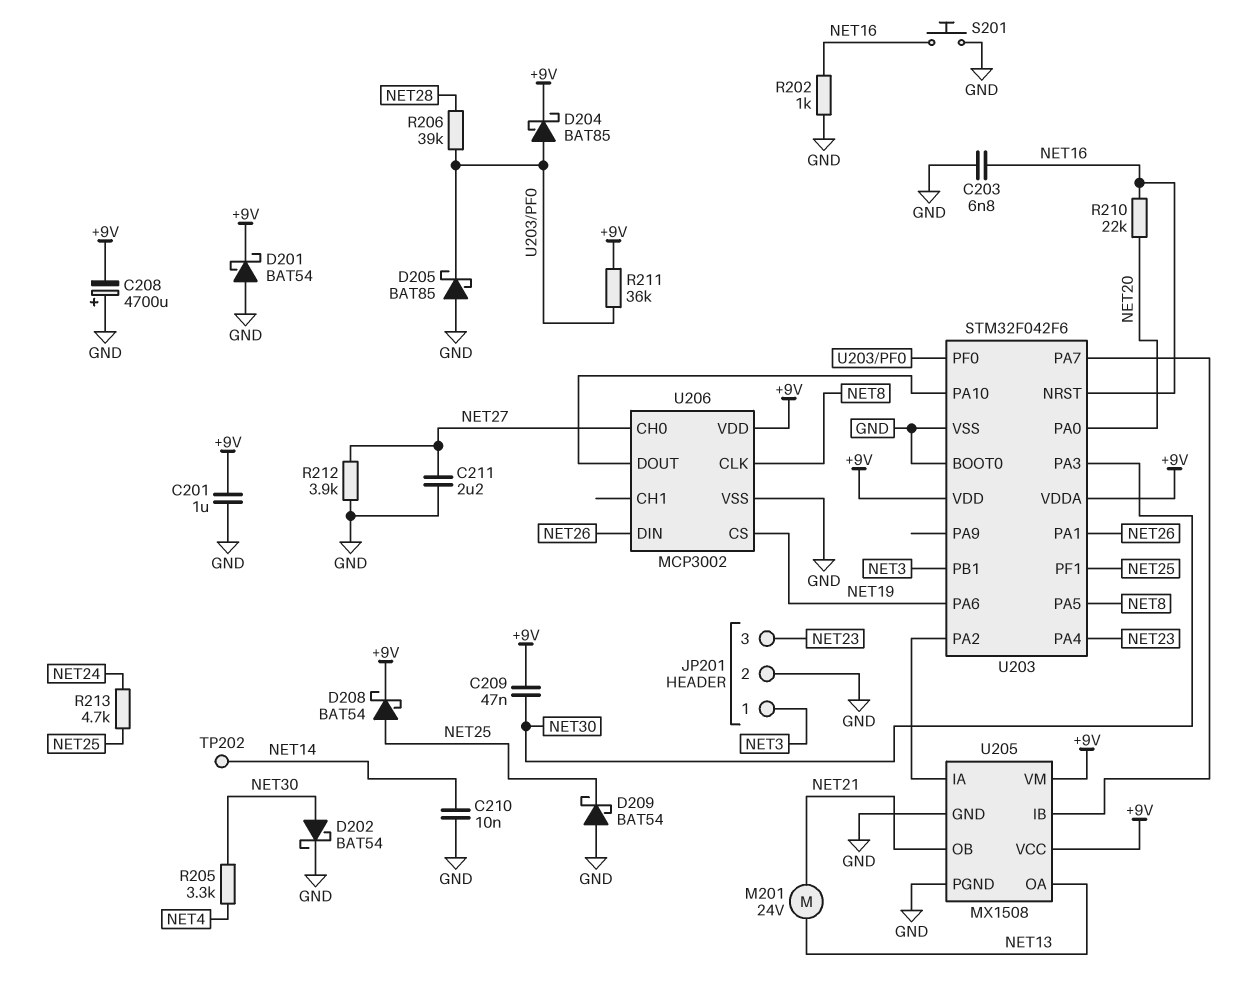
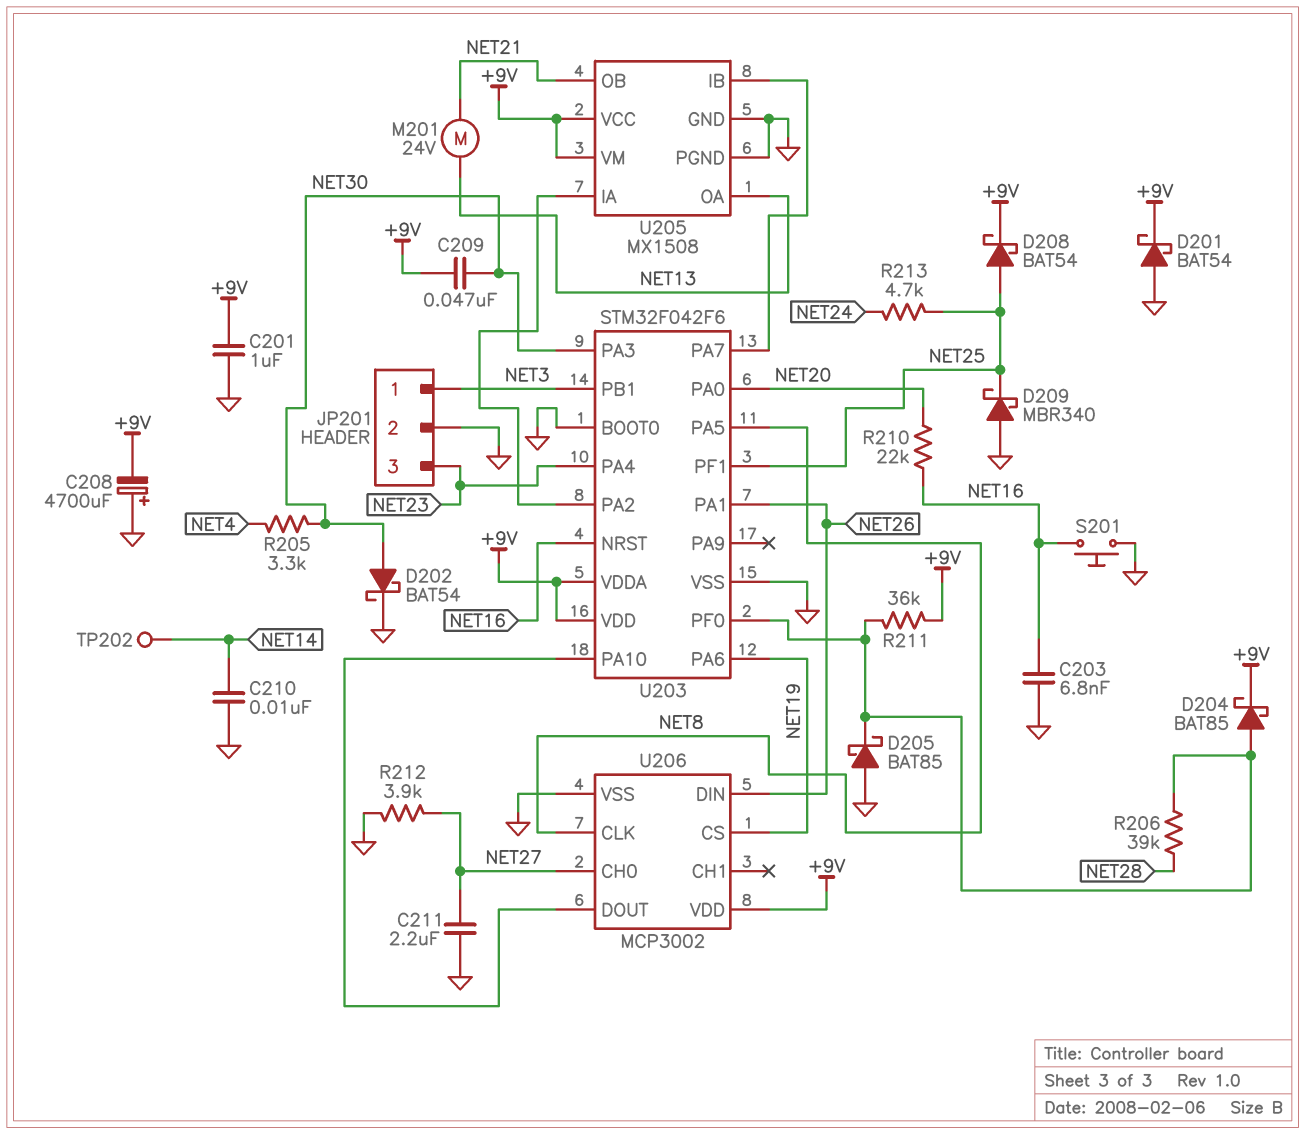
D209: schottky BAT54 (A GND, K NET25) -> schottky MBR340 (A GND, K NET25)
R202: 1k (GND, NET16) -> none

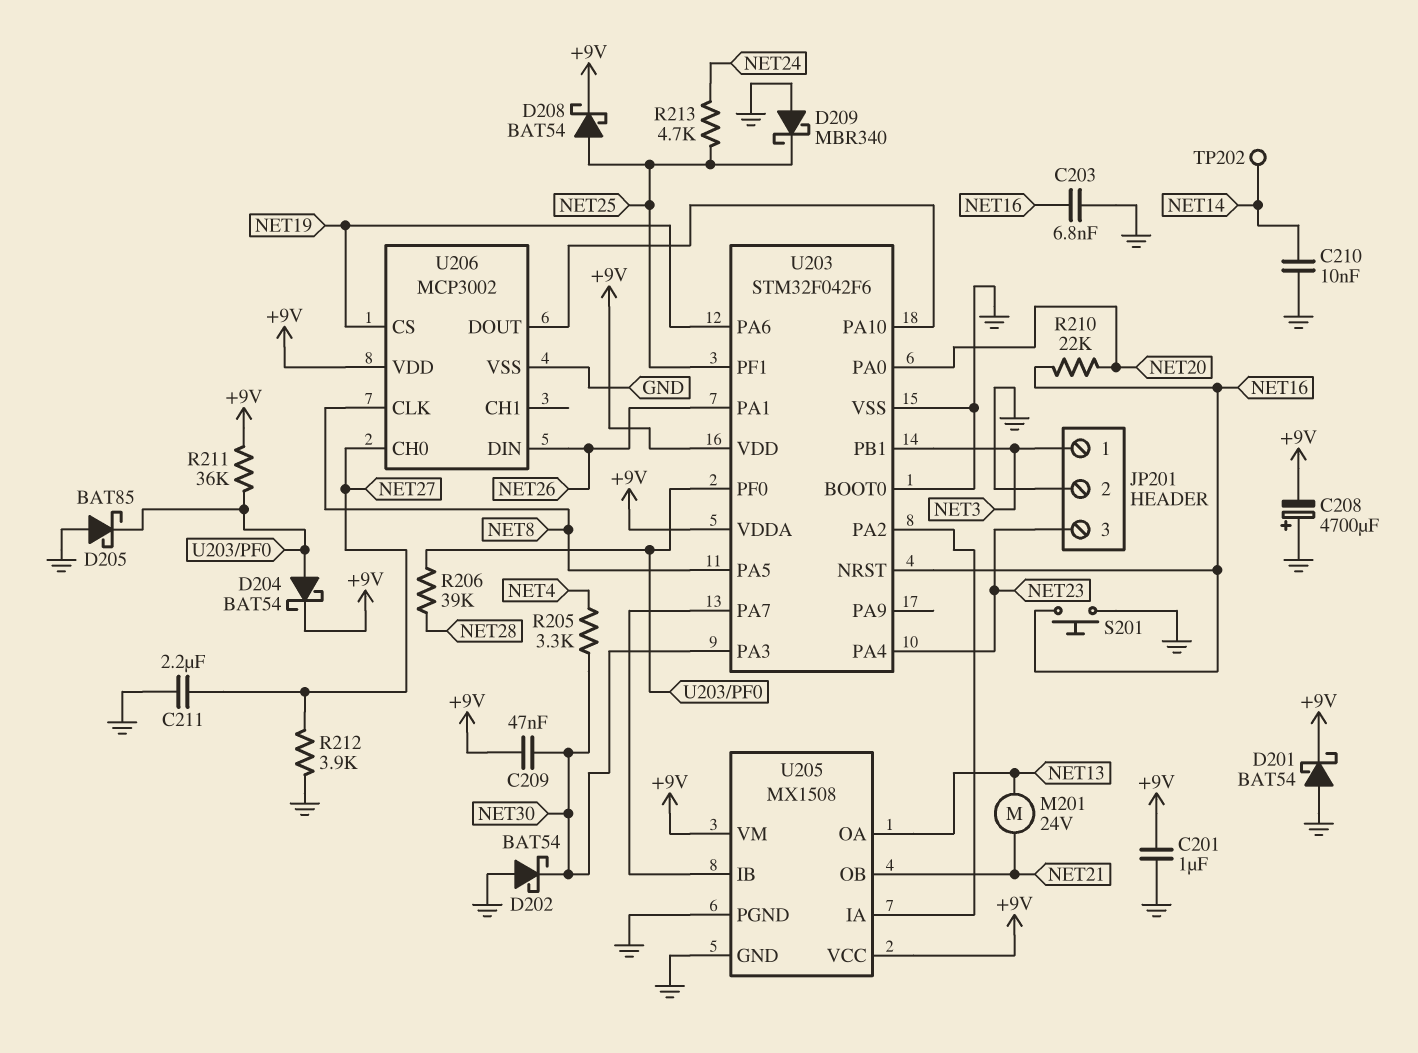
D202: schottky BAT54 (A NET30, K GND) -> schottky BAT54 (A GND, K NET30)
D204: schottky BAT85 (A U203/PF0, K +9V) -> schottky BAT54 (A U203/PF0, K +9V)

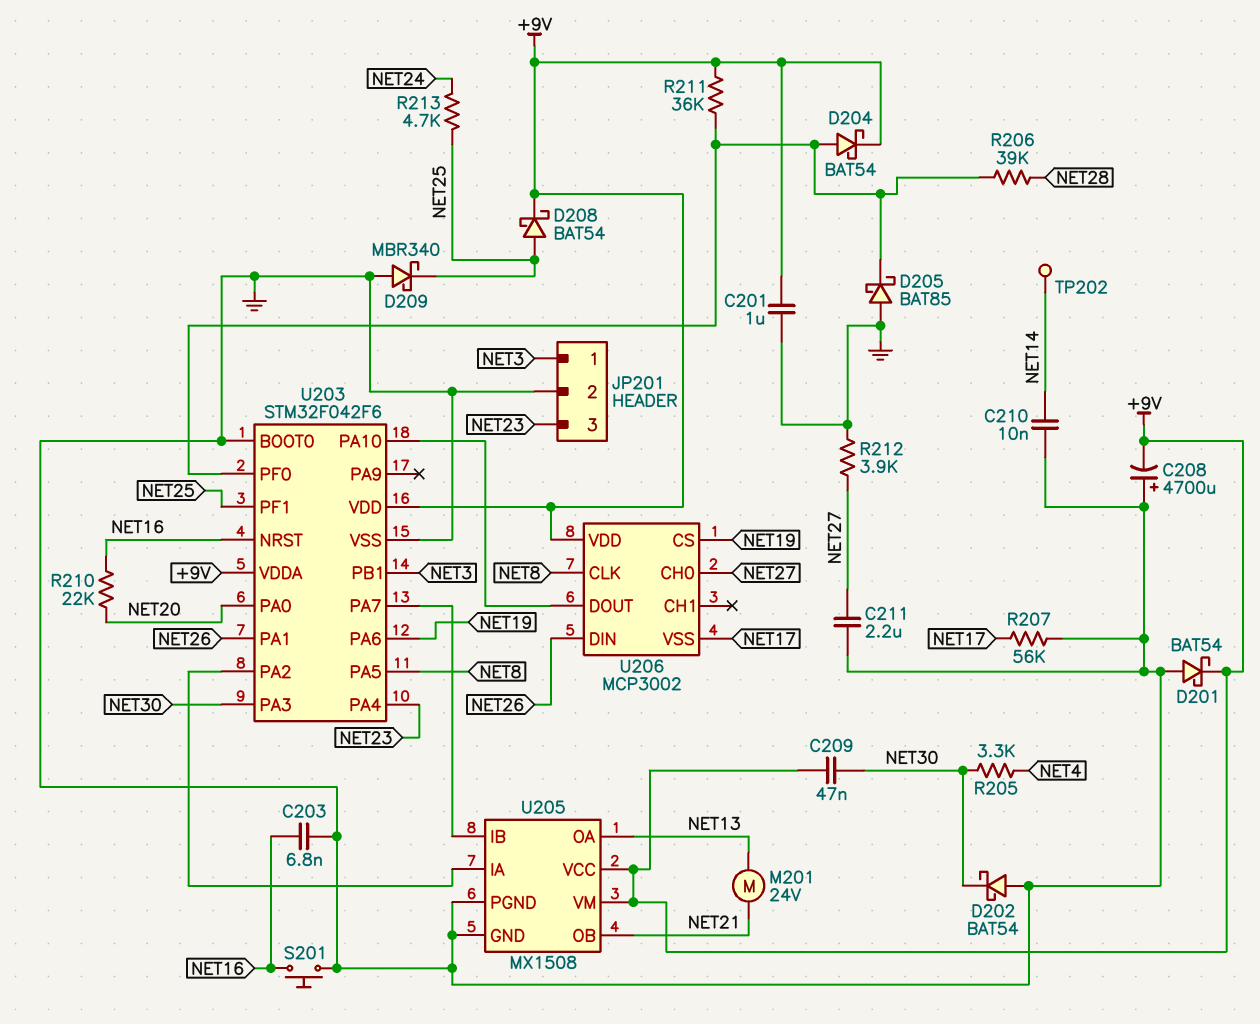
R207: none -> 56k (GND, NET17)
U206 pin VSS: GND -> NET17

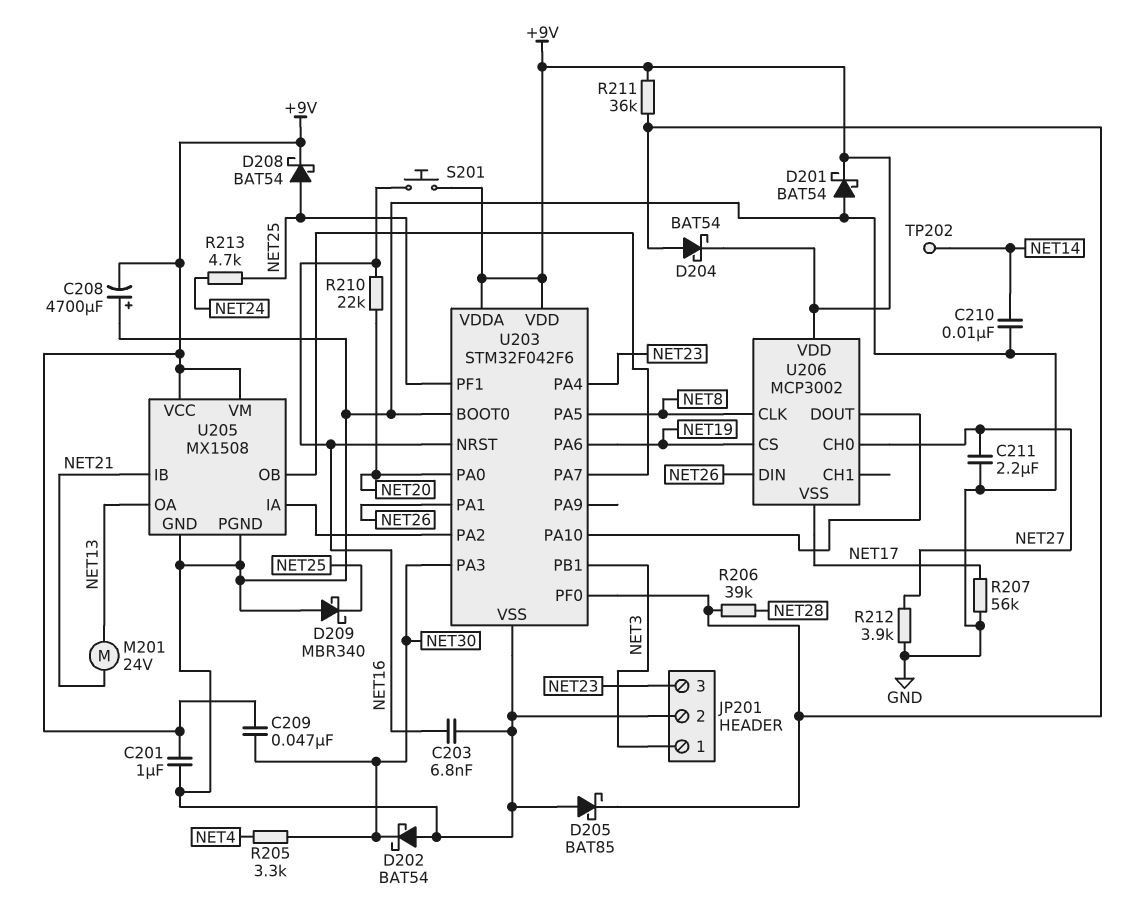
S201: button (GND, NET16) -> button (+9V, NET16)
U205 pin IB: U203/PA7 -> NET21
U205 pin OB: NET21 -> U203/PA7

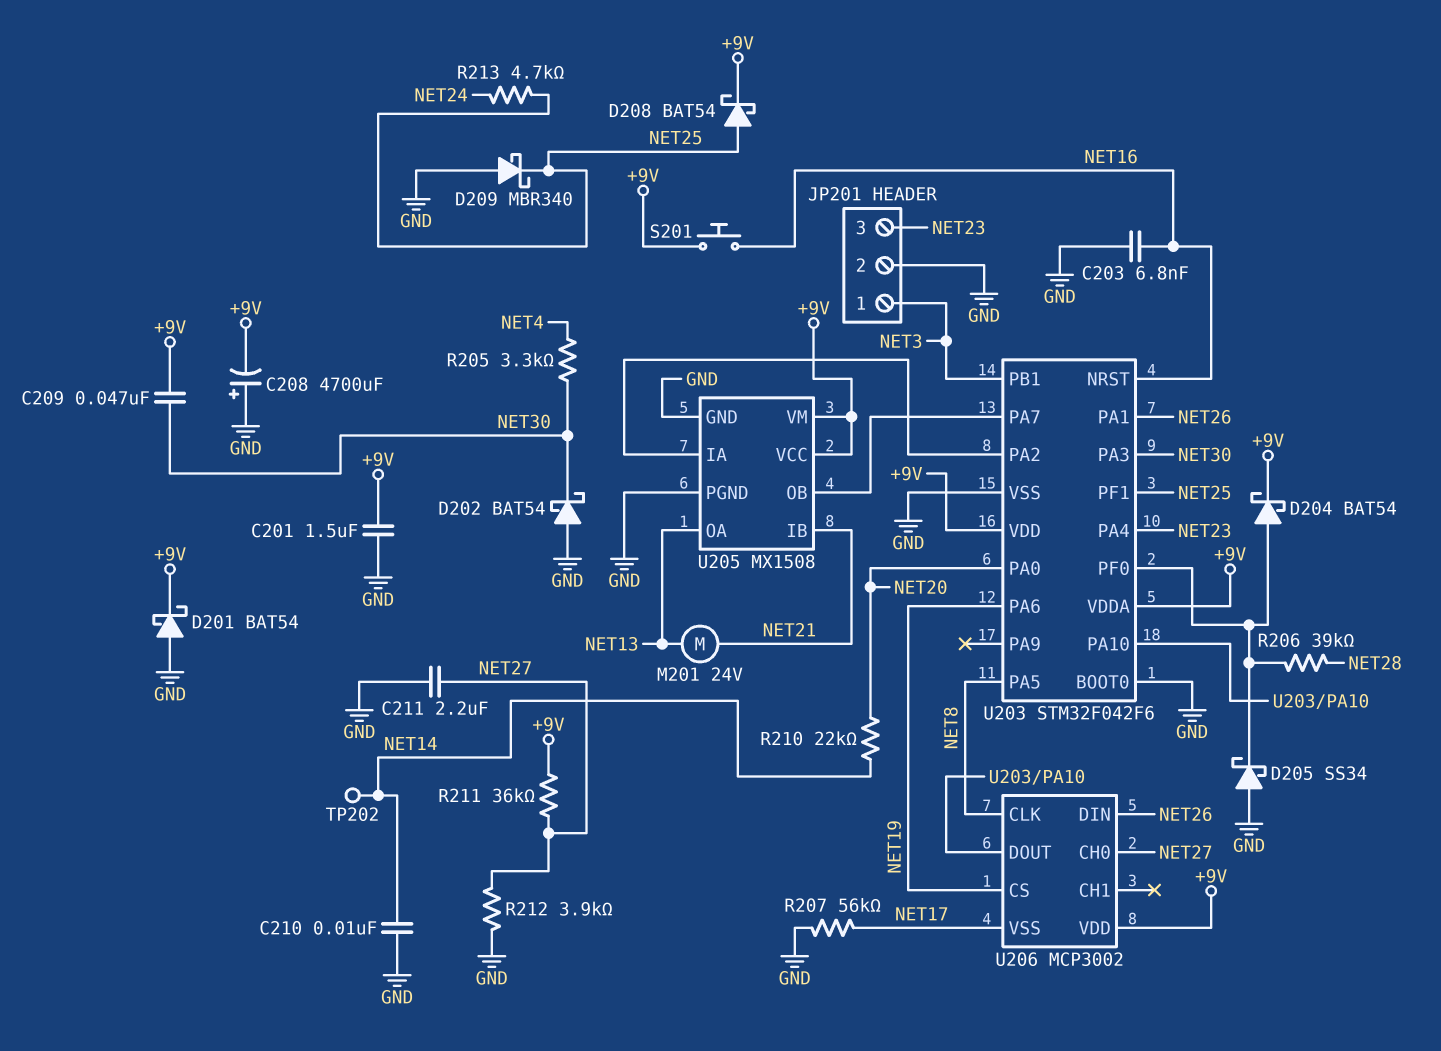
C201: 1uF (+9V, GND) -> 1.5uF (+9V, GND)
D205: schottky BAT85 (A GND, K U203/PF0) -> schottky SS34 (A GND, K U203/PF0)
R210: 22k (NET16, NET20) -> 22k (NET14, NET20)
R211: 36k (+9V, U203/PF0) -> 36k (+9V, NET27)

